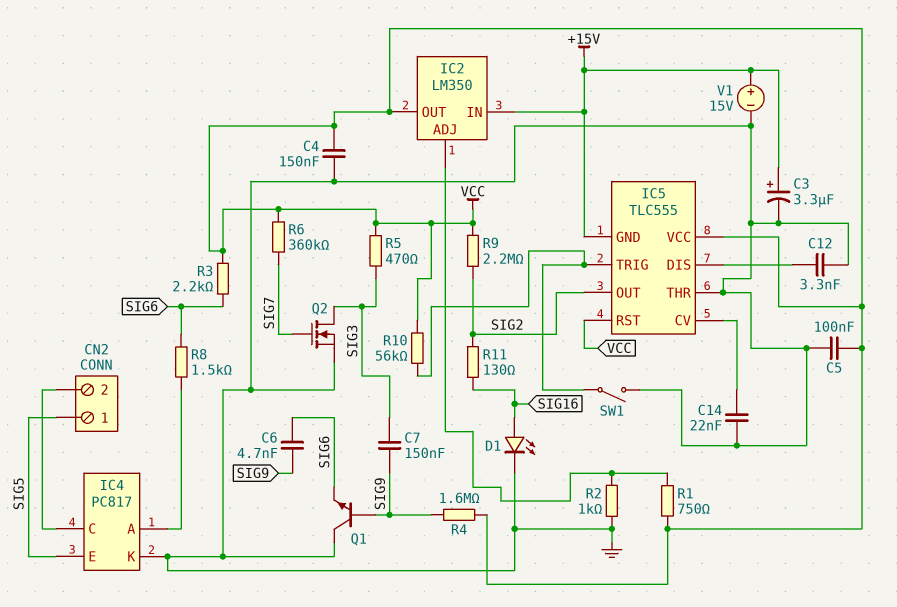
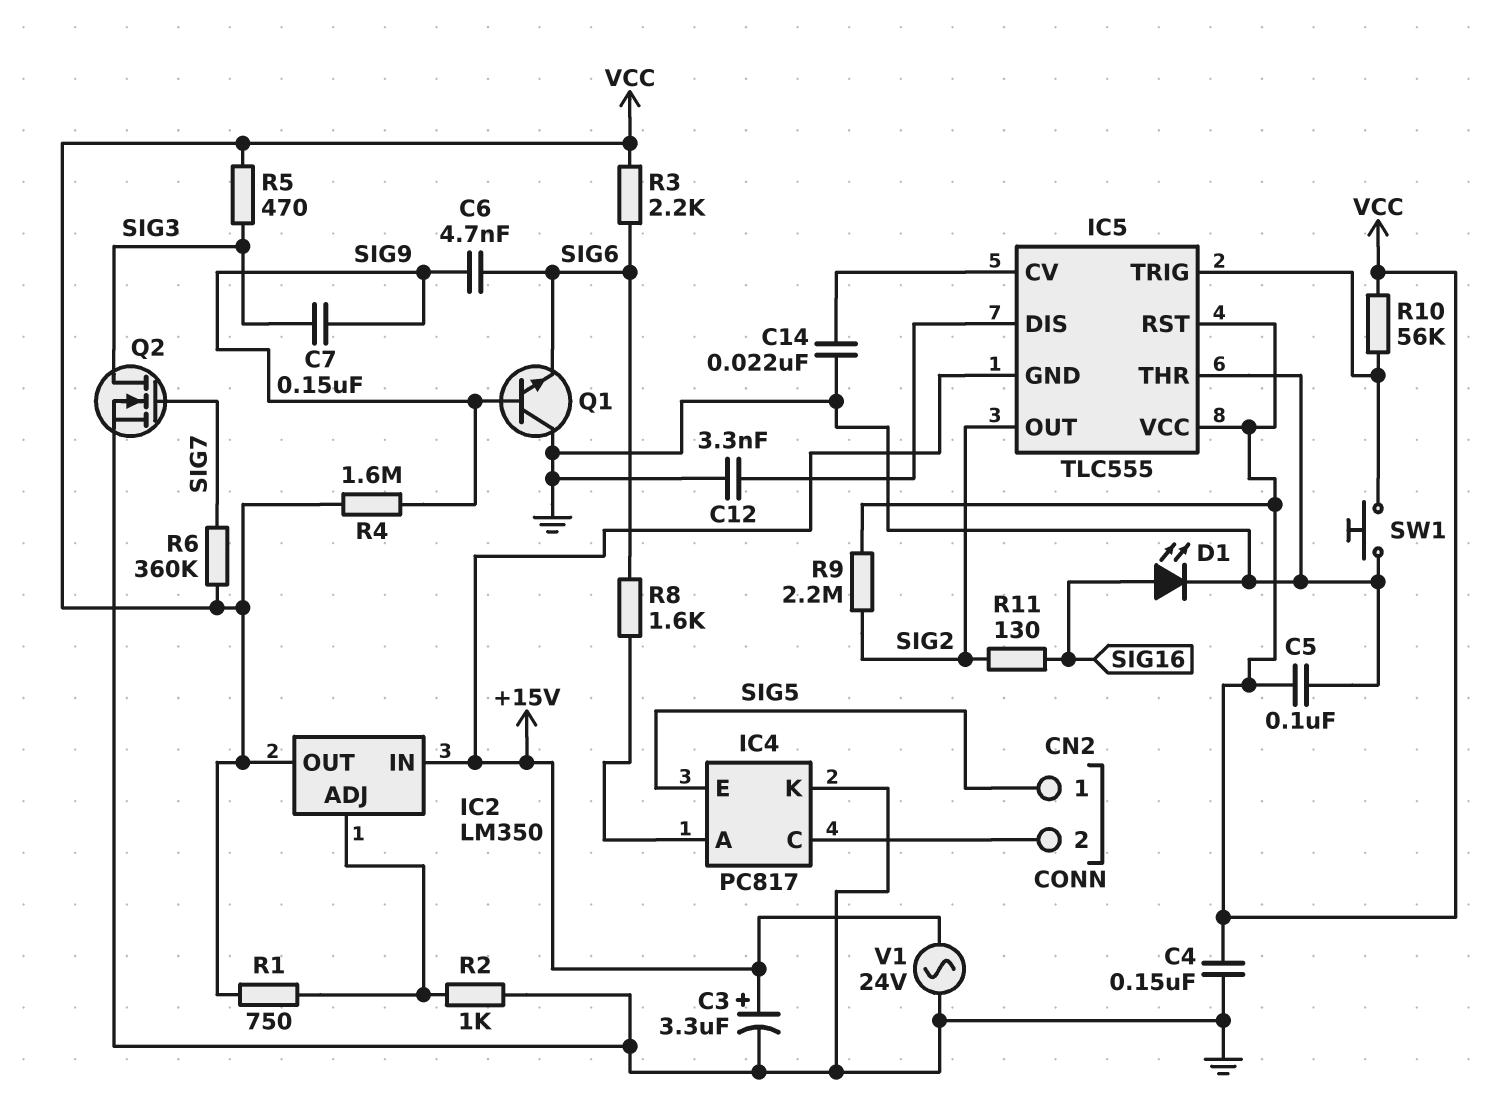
R8: 1.5k (IC4/A, SIG6) -> 1.6k (IC4/A, SIG6)
SW1: switch (GND, IC5/TRIG) -> button (GND, IC5/TRIG)
V1: 15V (plus +15V, minus GND) -> AC 24V (+15V, GND)

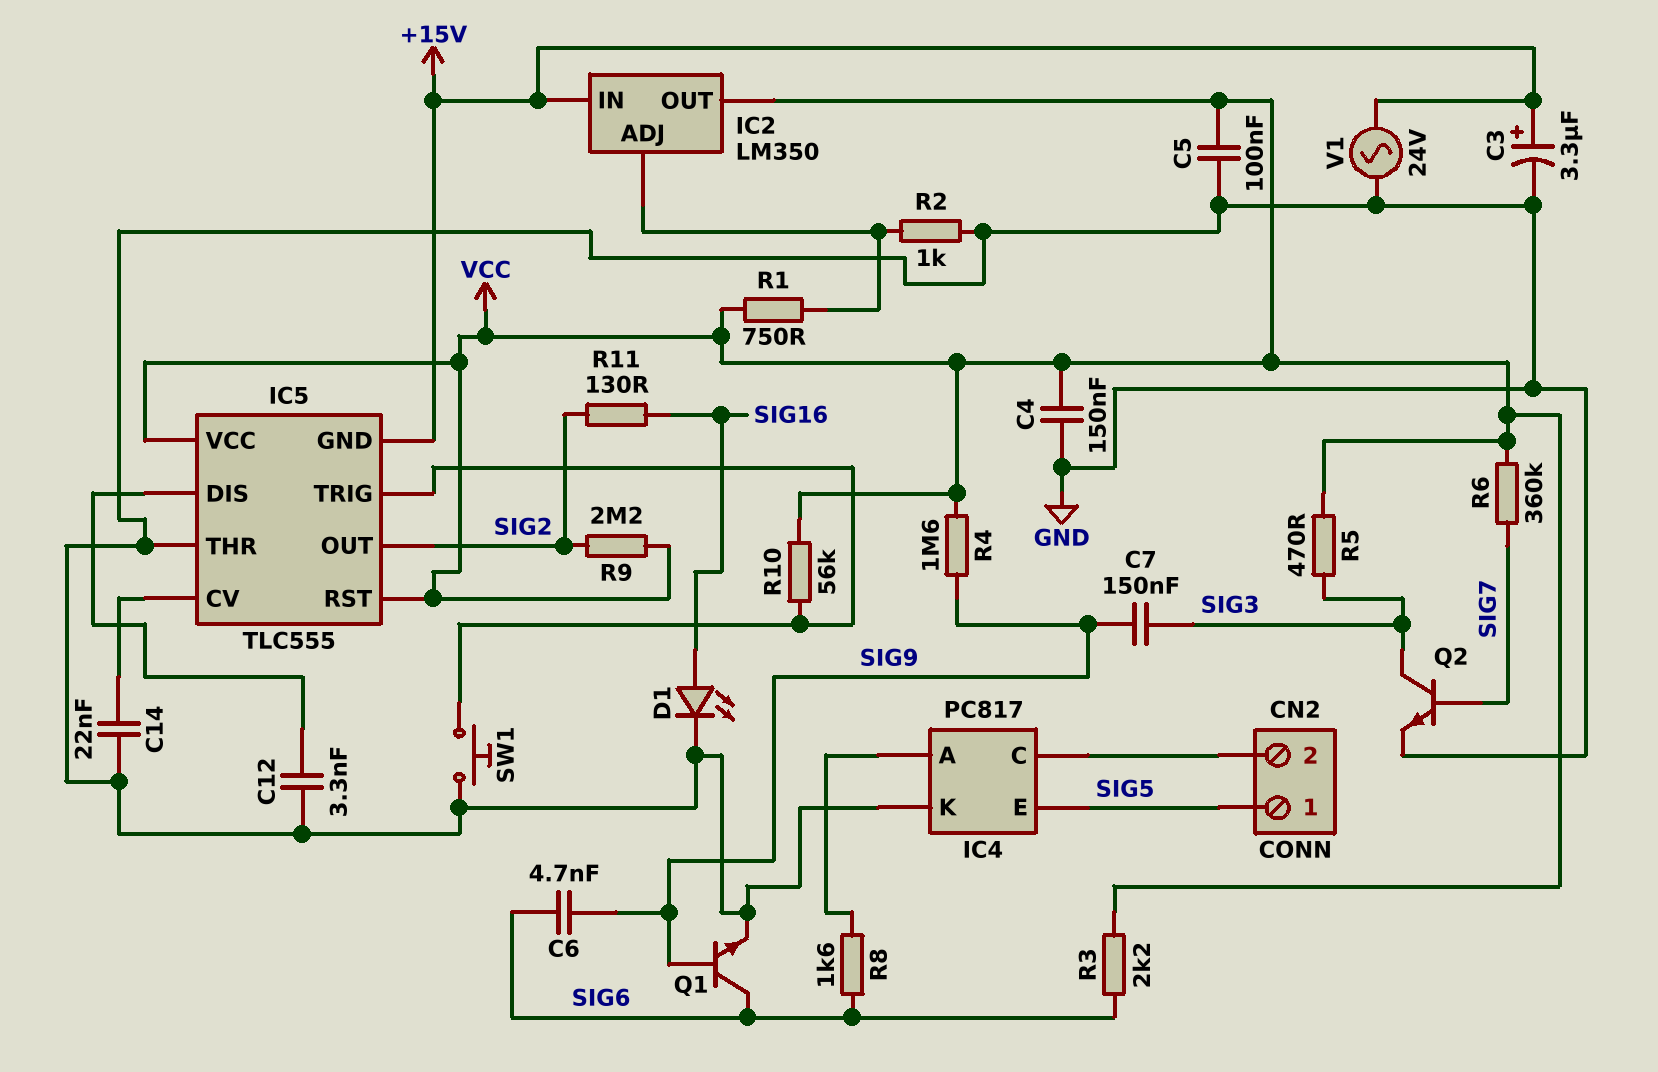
Q1: NPN (B SIG9, C GND, E SIG6) -> NPN (B SIG9, C SIG6, E GND)
Q2: NMOS (G SIG7, D SIG3, S GND) -> NPN (B SIG7, C SIG3, E GND)

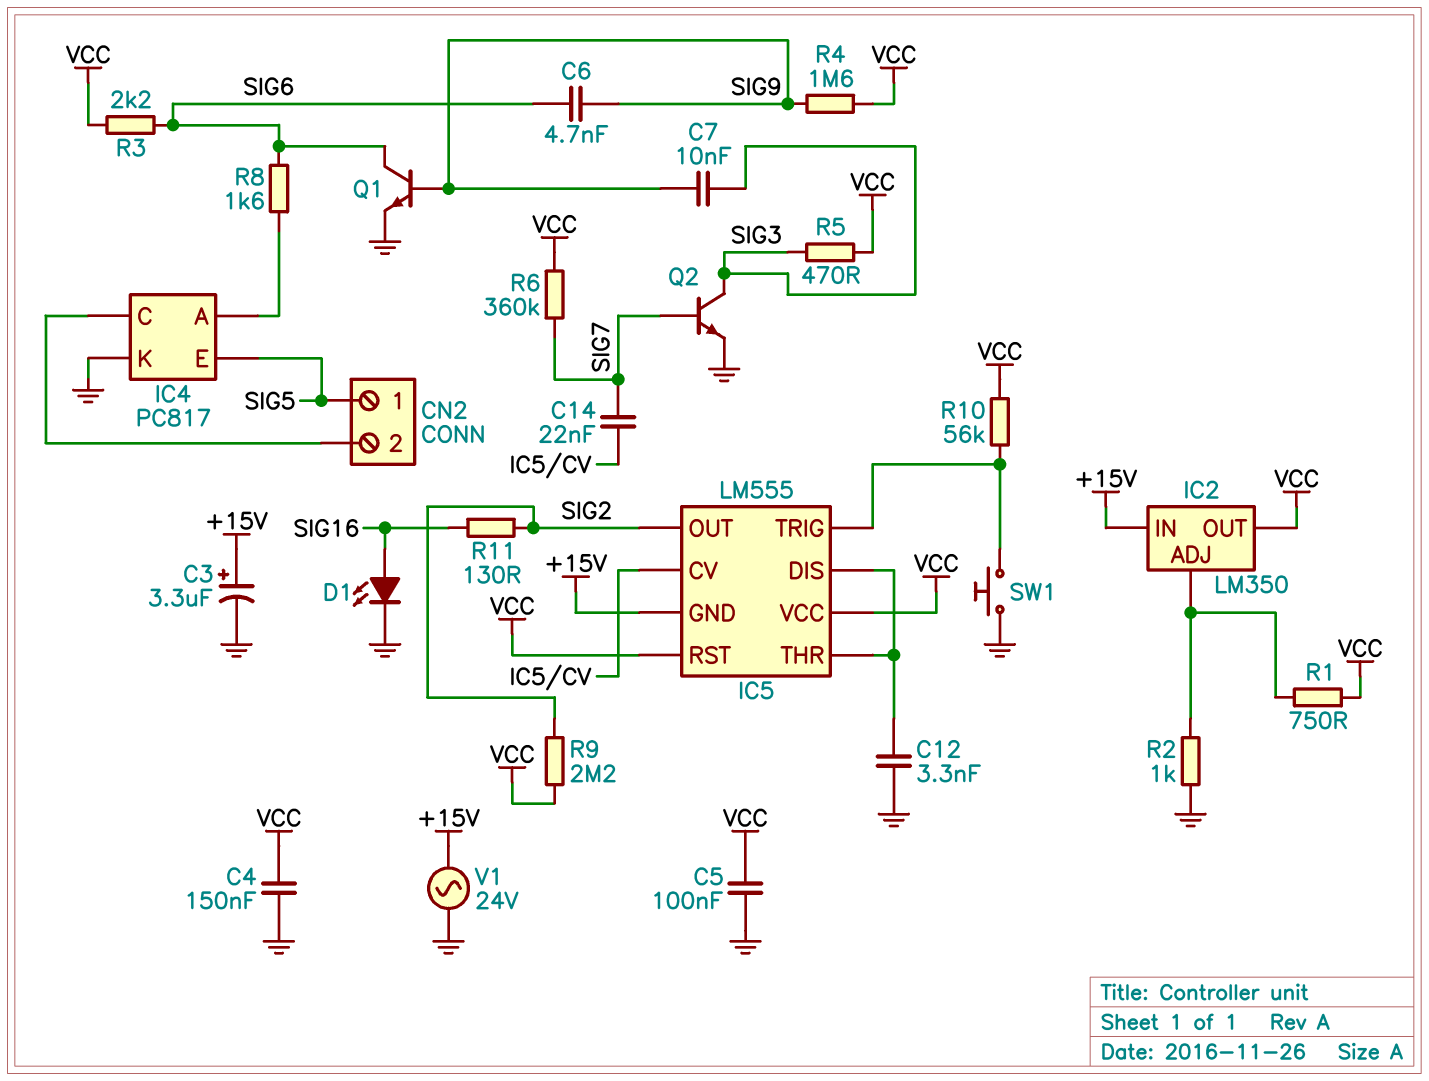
C7: 150nF (SIG3, SIG9) -> 10nF (SIG3, SIG9)
C14: 22nF (GND, IC5/CV) -> 22nF (IC5/CV, SIG7)
IC5: TLC555 -> LM555
IC5 pin THR: GND -> IC5/DIS

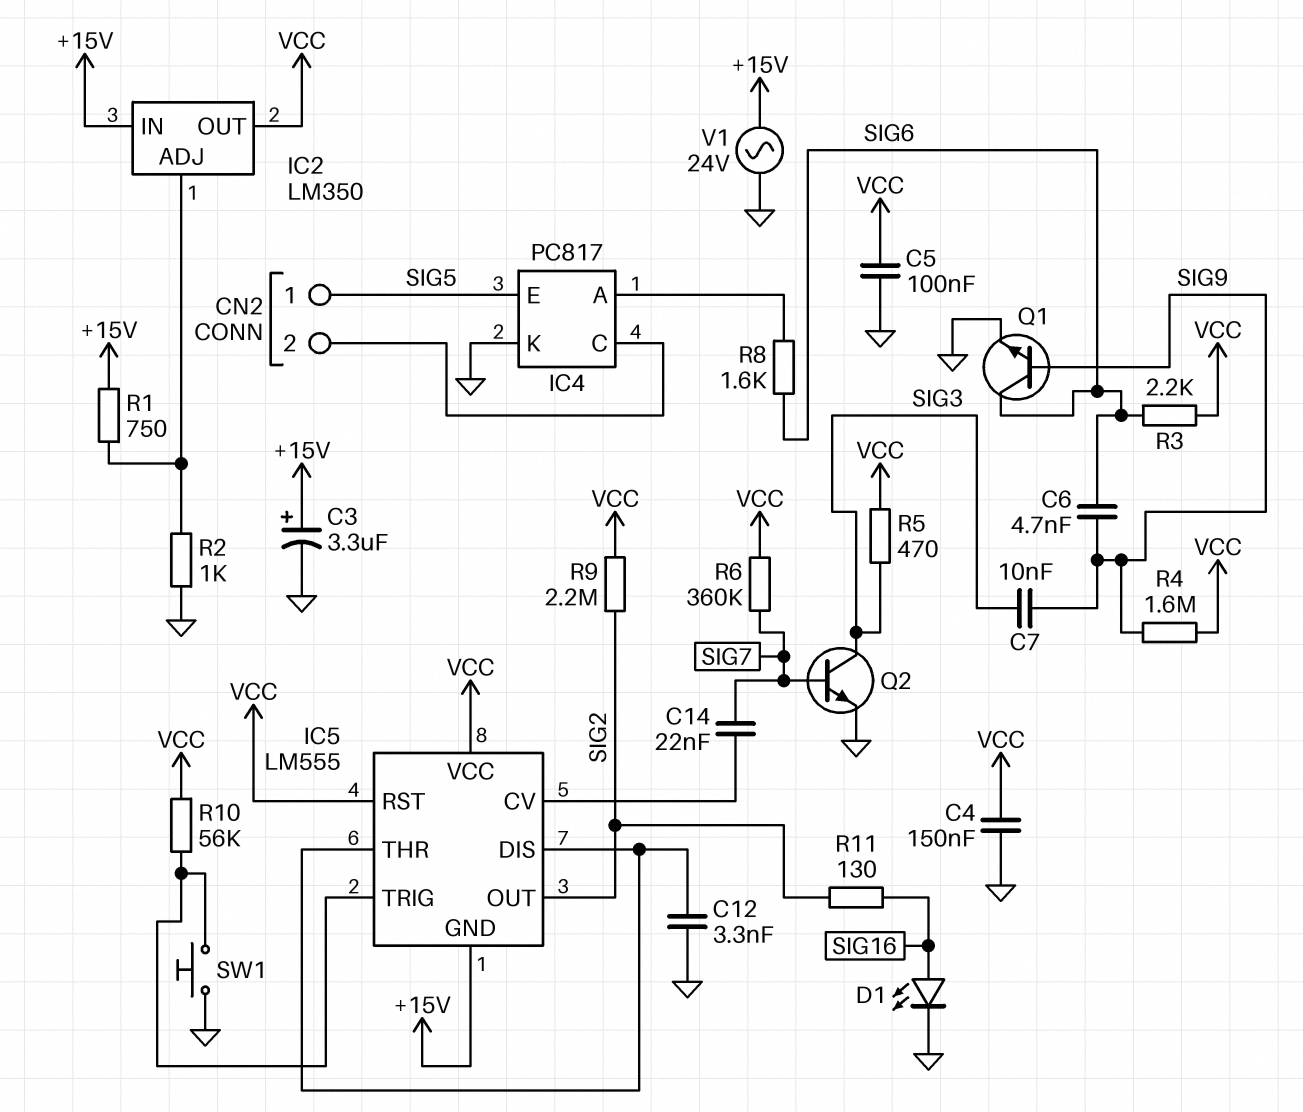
R1: 750 (IC2/ADJ, VCC) -> 750 (+15V, IC2/ADJ)

